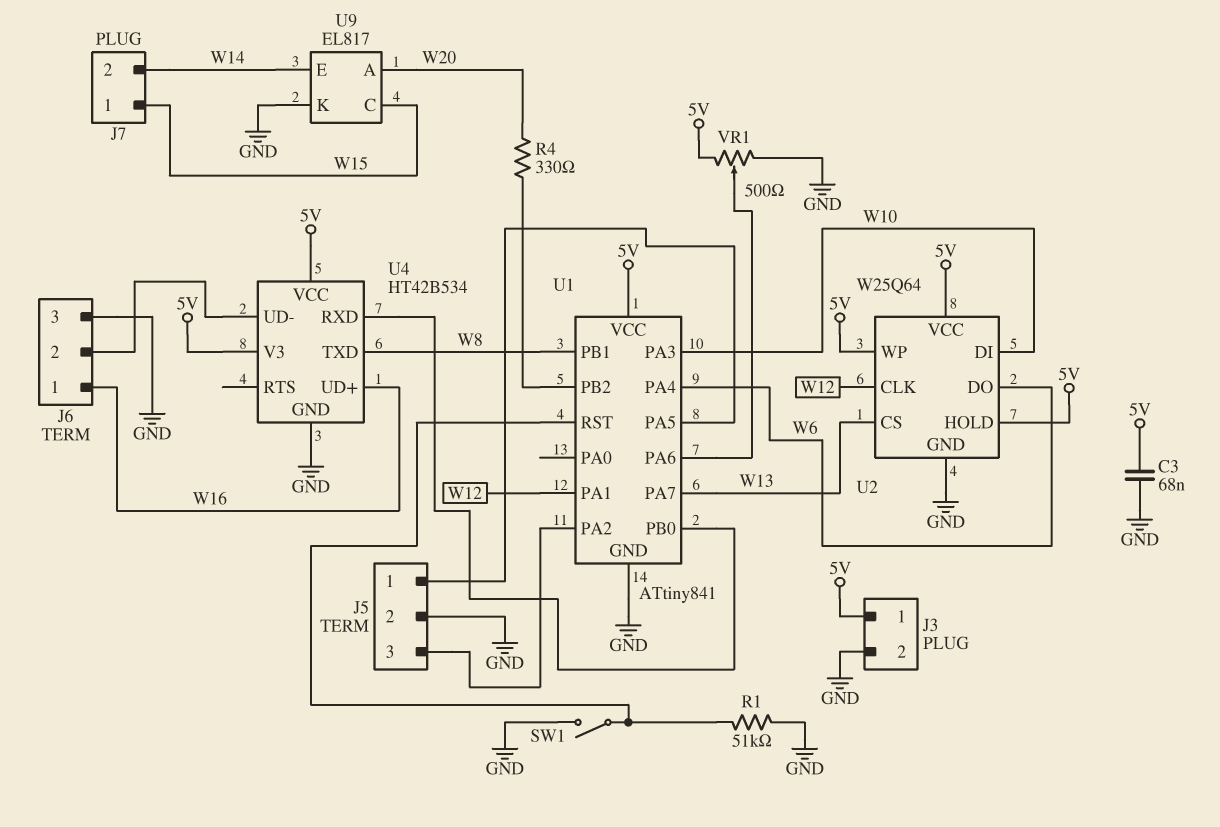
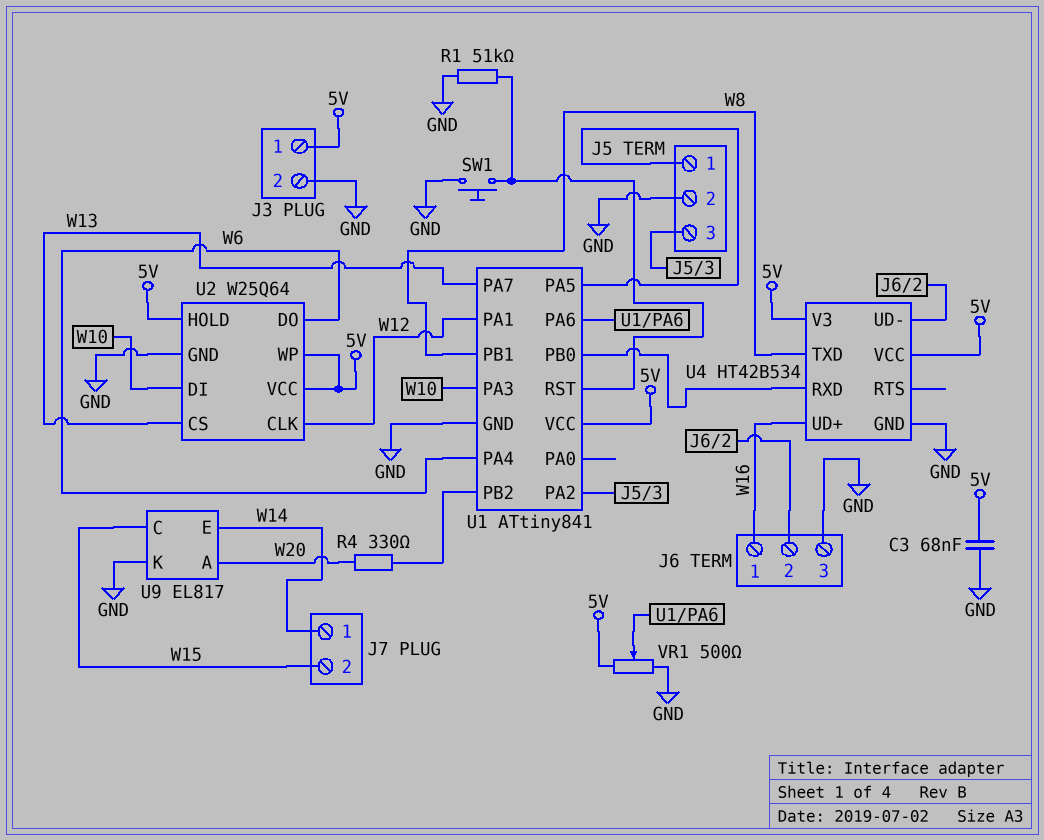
J7 pin 1: W15 -> W14
J7 pin 2: W14 -> W15
SW1: switch (GND, U1/RST) -> button (GND, U1/RST)

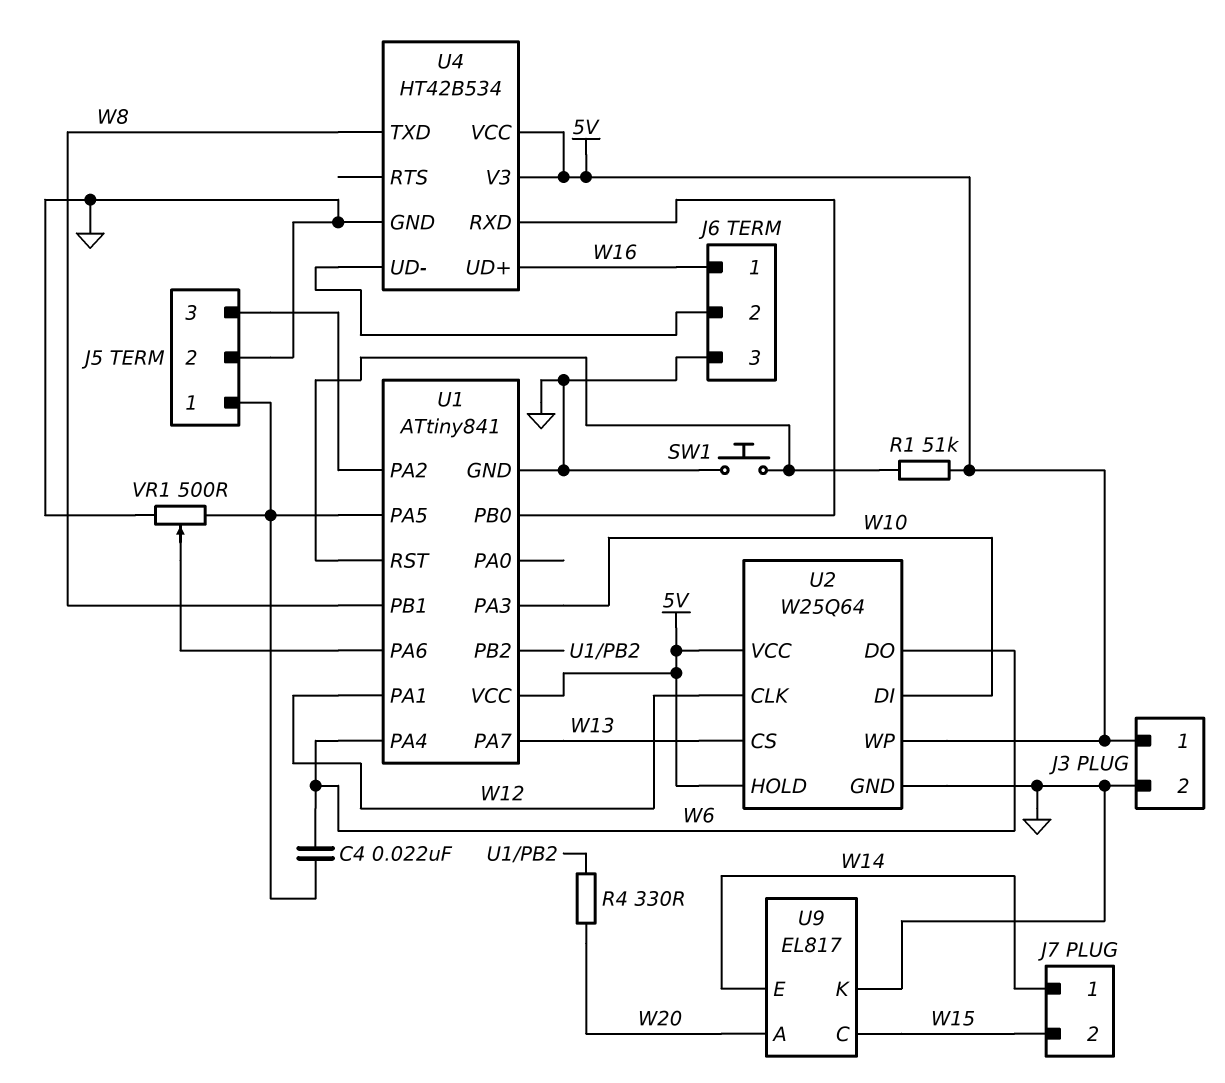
C3: 68nF (5V, GND) -> none
C4: none -> 22nF (J5/1, W6)
R1: 51k (GND, U1/RST) -> 51k (5V, U1/RST)
VR1: 500 (5V, GND, wiper U1/PA6) -> 500 (GND, J5/1, wiper U1/PA6)

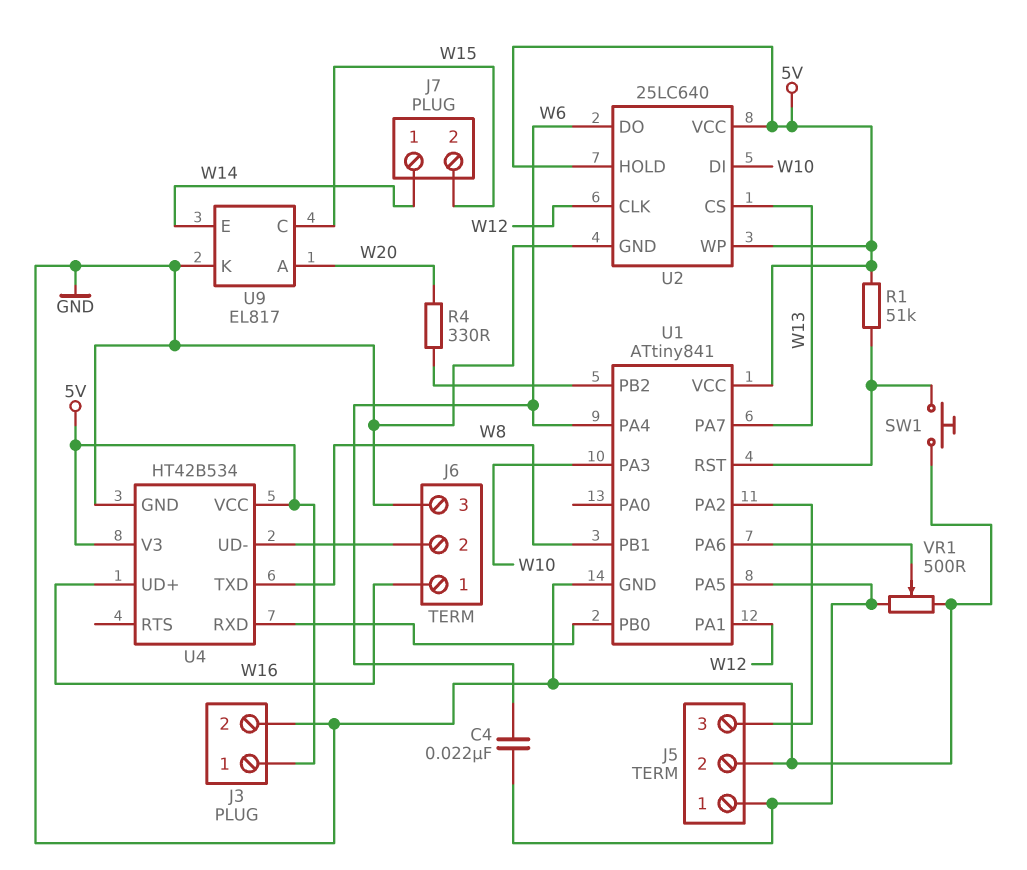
U2: W25Q64 -> 25LC640

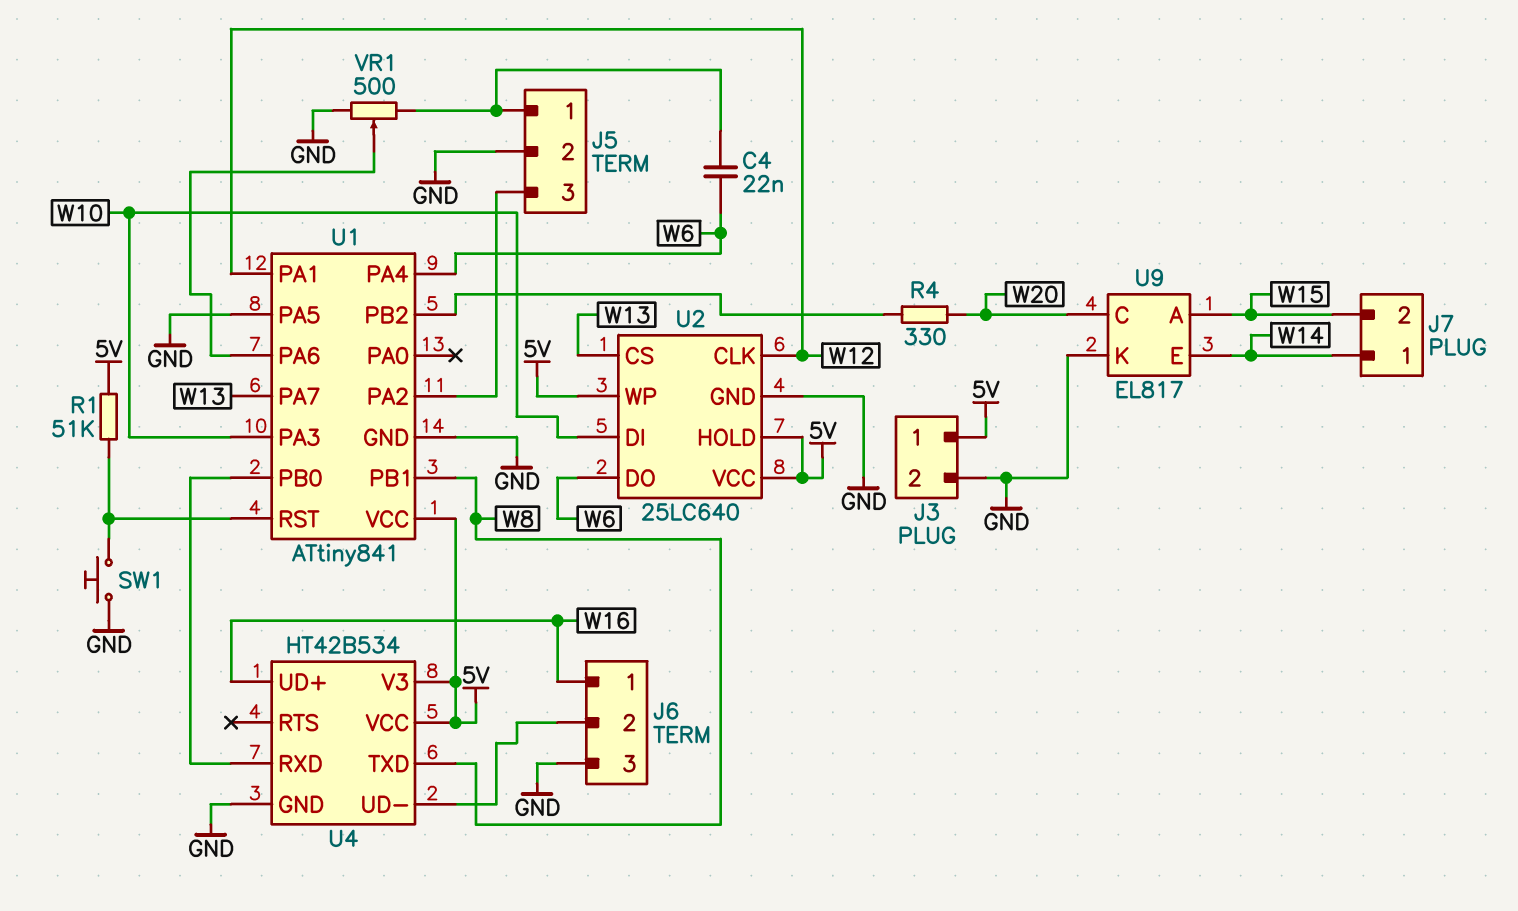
U1 pin PA5: J5/1 -> GND
U9 pin A: W20 -> W15
U9 pin C: W15 -> W20

